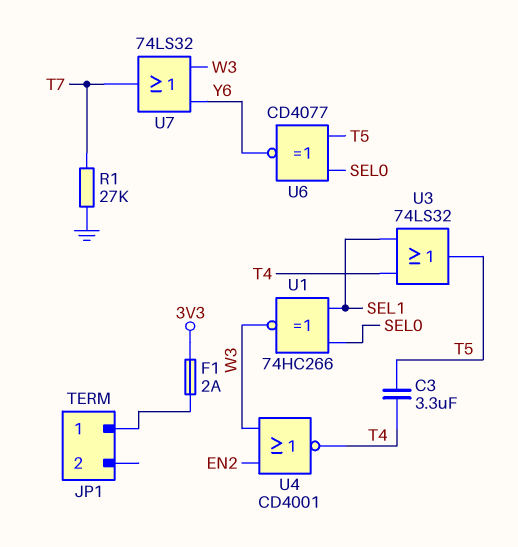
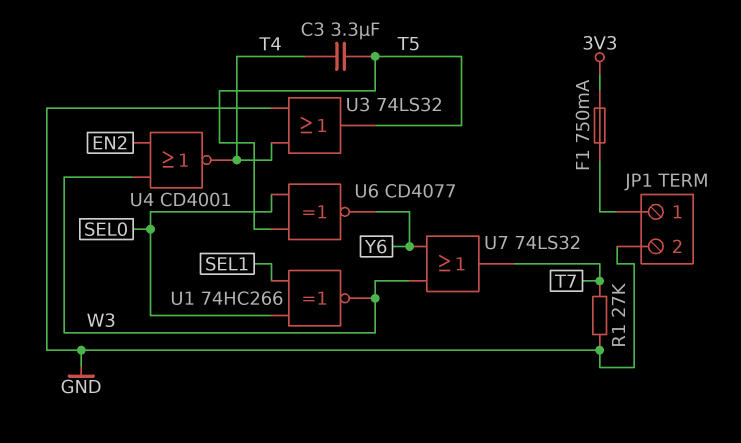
F1: 2A (3V3, JP1/1) -> 750mA (3V3, JP1/1)
JP1 pin 2: none -> GND
U3: OR 74LS32 (in SEL1, in T4, out T5) -> OR 74LS32 (in GND, in T4, out T5)

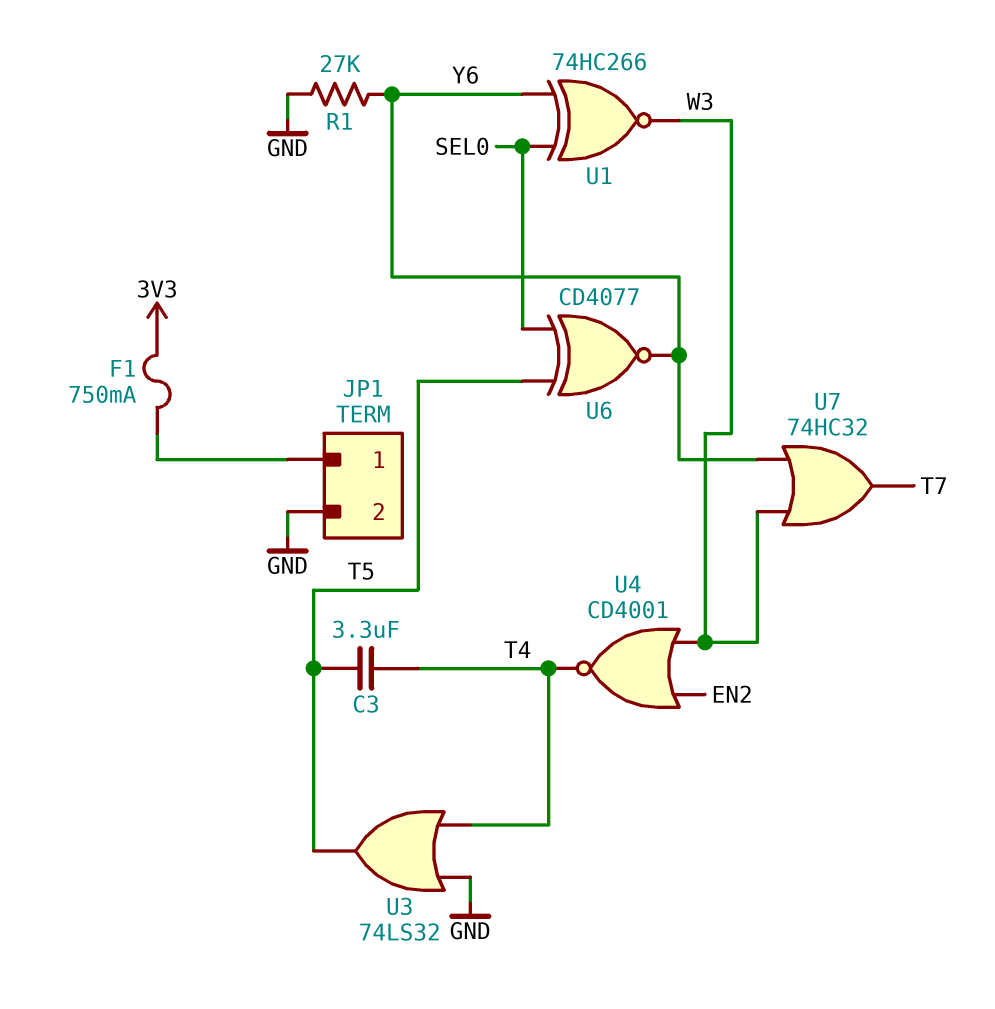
R1: 27k (GND, T7) -> 27k (GND, Y6)
U1: XNOR 74HC266 (in SEL0, in SEL1, out W3) -> XNOR 74HC266 (in SEL0, in Y6, out W3)
U7: OR 74LS32 (in W3, in Y6, out T7) -> OR 74HC32 (in W3, in Y6, out T7)

